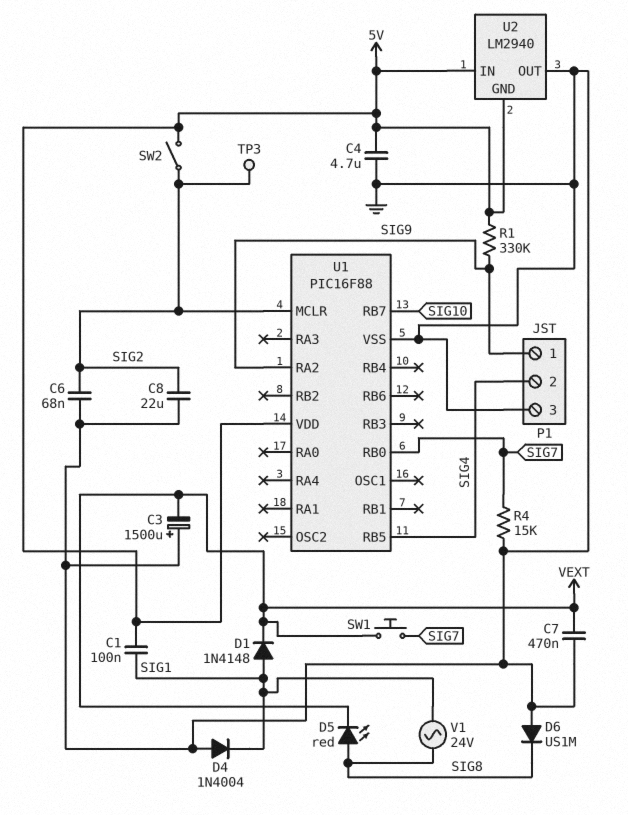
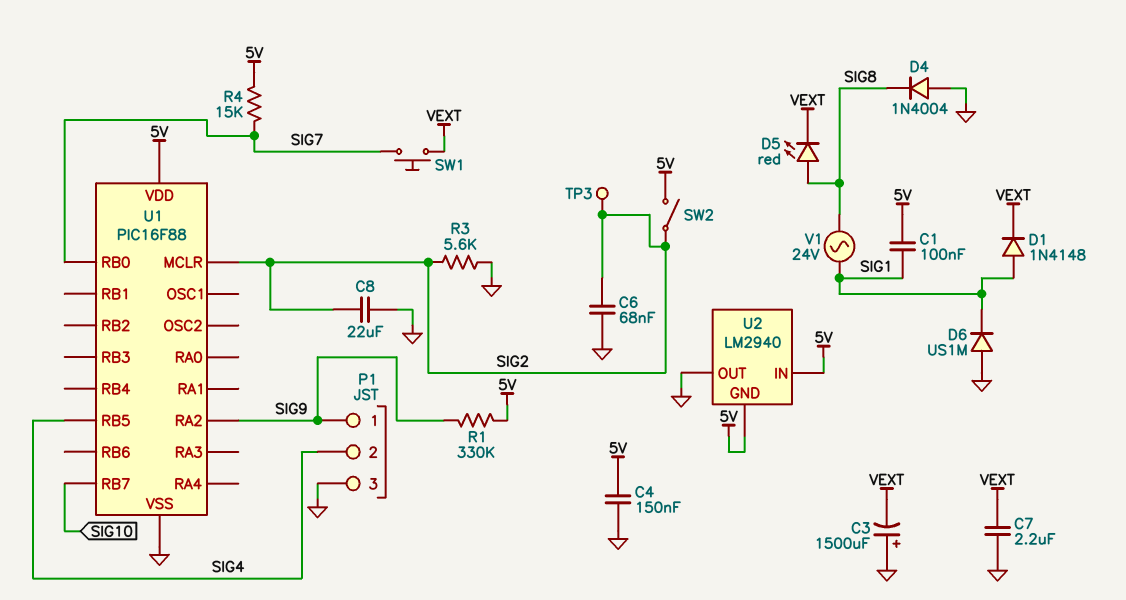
C4: 4.7uF (5V, GND) -> 150nF (5V, GND)
C7: 470nF (GND, VEXT) -> 2.2uF (GND, VEXT)
D4: diode 1N4004 (A GND, K SIG1) -> diode 1N4004 (A GND, K SIG8)
D6: diode US1M (A GND, K SIG8) -> diode US1M (A GND, K SIG1)
R3: none -> 5.6k (GND, SIG2)
R4: 15k (GND, SIG7) -> 15k (5V, SIG7)

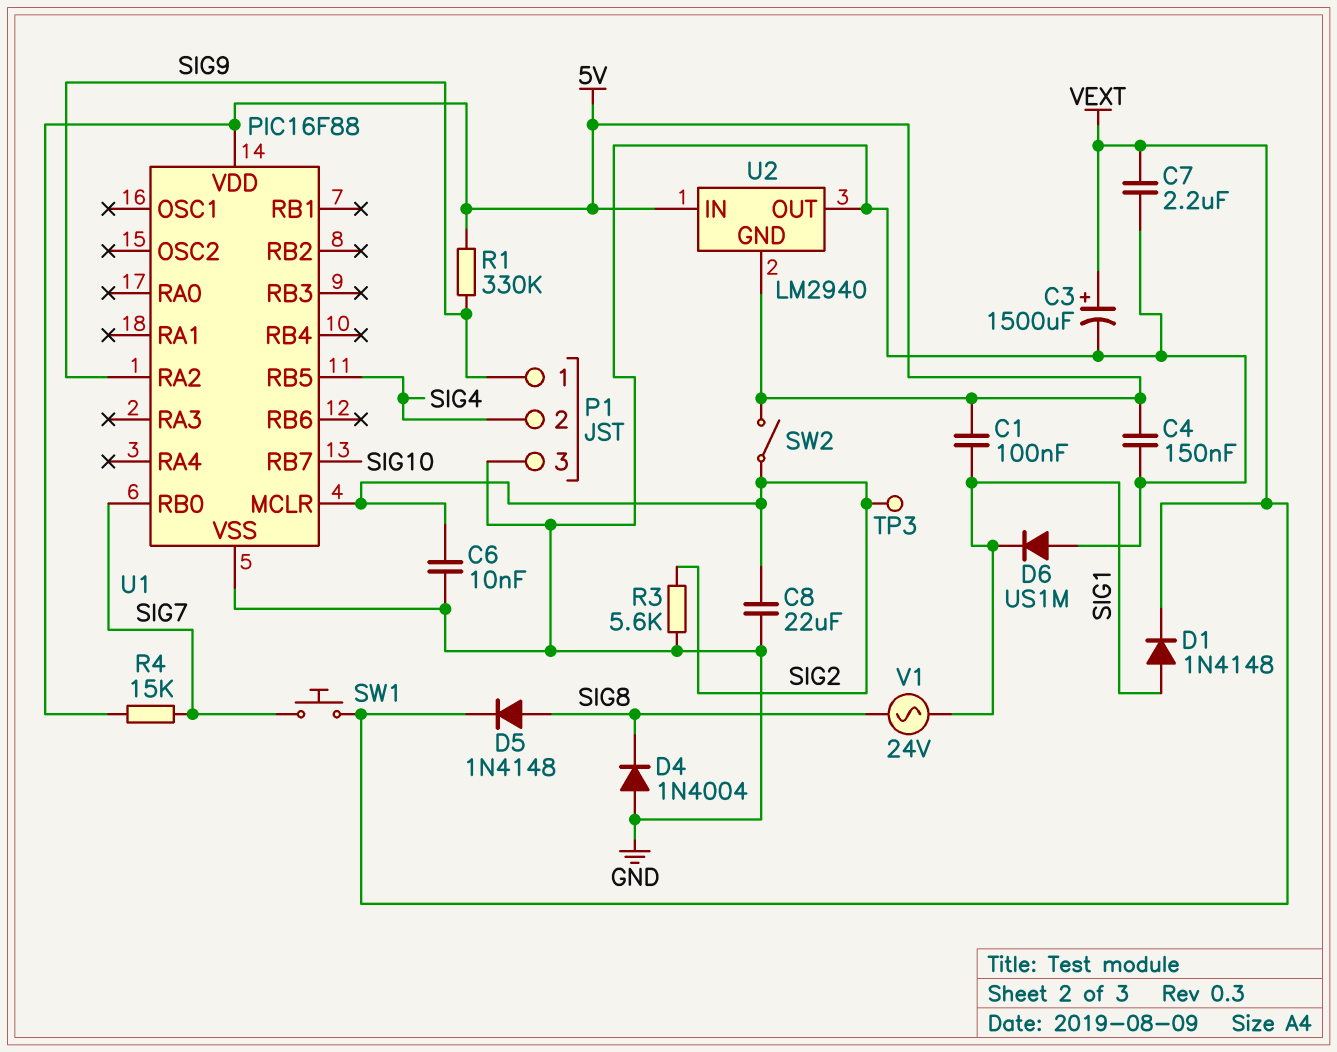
C3: 1500uF (plus GND, minus VEXT) -> 1500uF (plus VEXT, minus GND)
C6: 68nF (GND, SIG2) -> 10nF (GND, SIG2)
D5: LED red (A SIG8, K VEXT) -> diode 1N4148 (A SIG8, K VEXT)

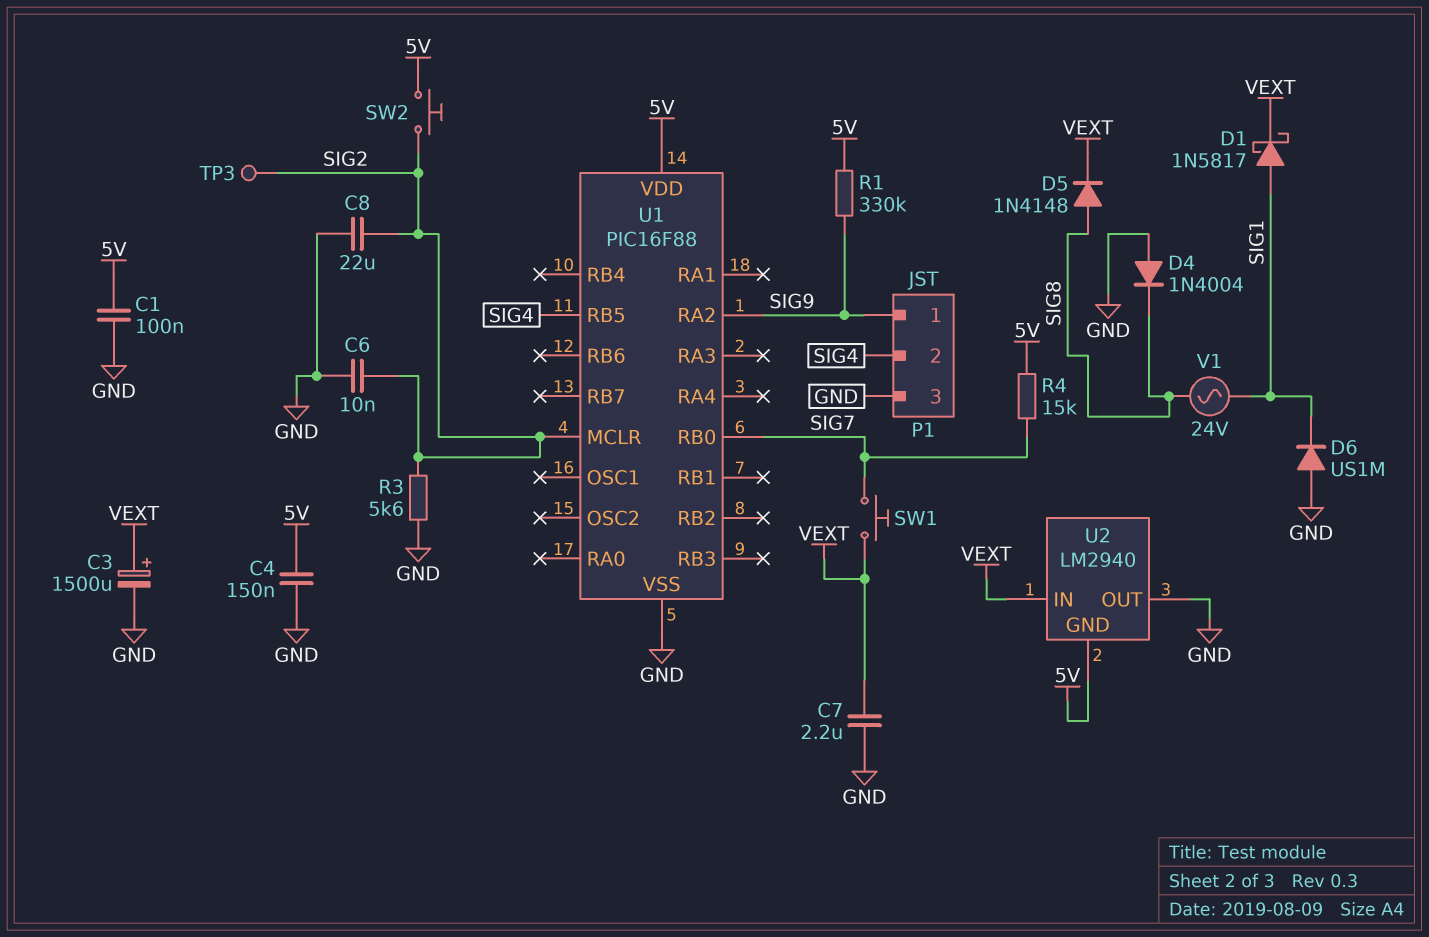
C1: 100nF (5V, SIG1) -> 100nF (5V, GND)
D1: diode 1N4148 (A SIG1, K VEXT) -> schottky 1N5817 (A SIG1, K VEXT)
SW2: switch (5V, SIG2) -> button (5V, SIG2)
U1 pin RB7: SIG10 -> none
U2 pin IN: 5V -> VEXT

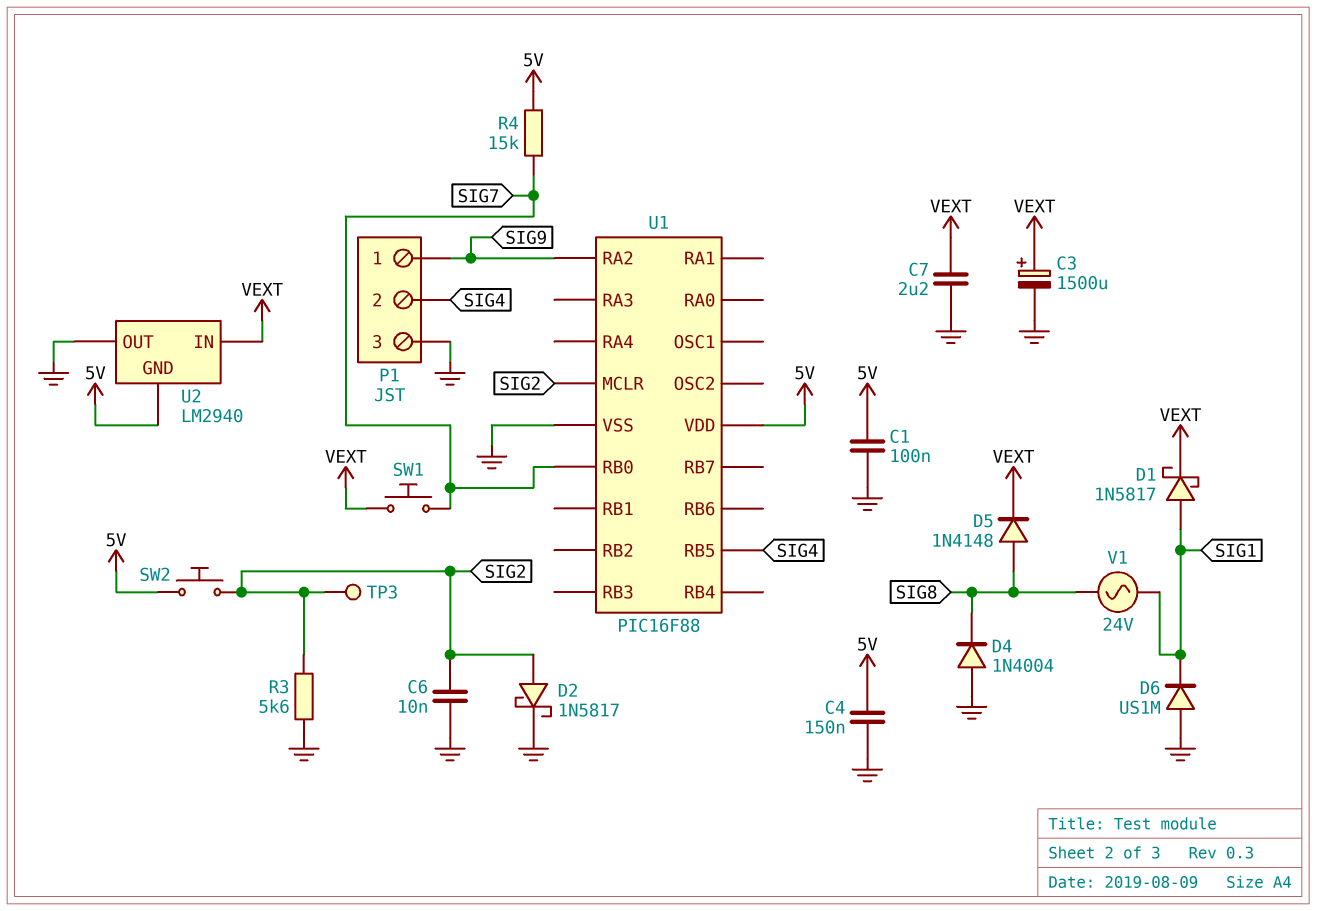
C8: 22uF (GND, SIG2) -> none
D2: none -> schottky 1N5817 (A SIG2, K GND)
R1: 330k (5V, SIG9) -> none

